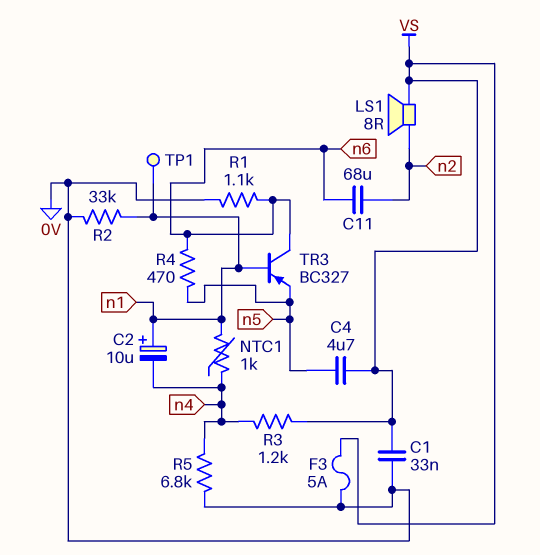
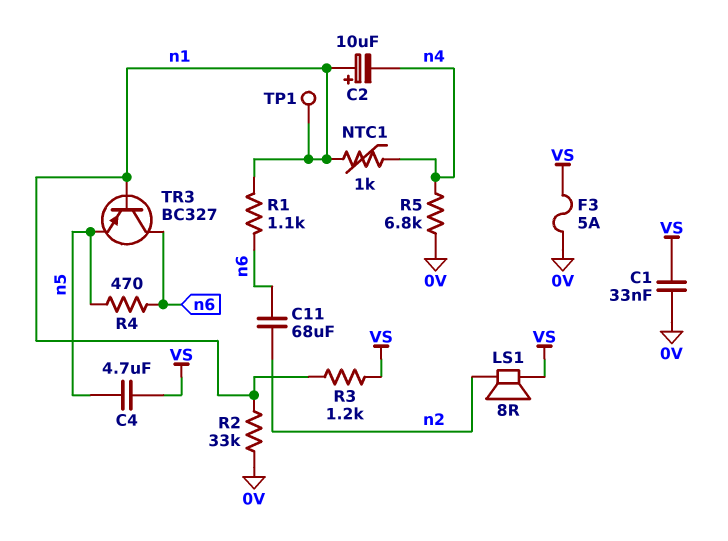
R1: 1.1k (0V, n6) -> 1.1k (n1, n6)
R3: 1.2k (VS, n4) -> 1.2k (VS, n1)

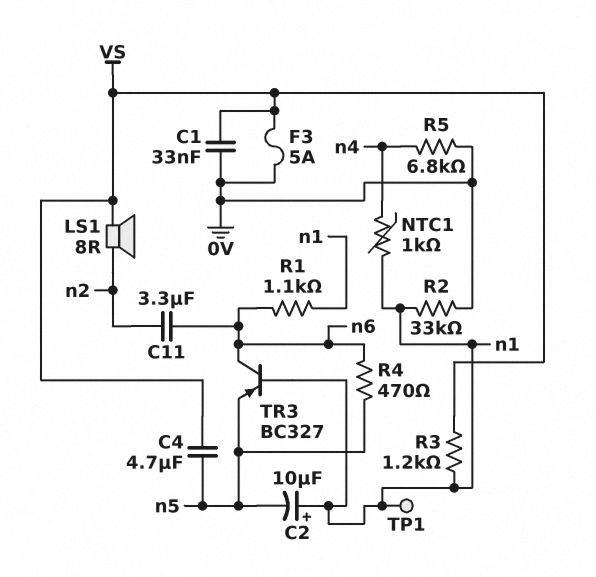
C2: 10uF (plus n1, minus n4) -> 10uF (plus n1, minus n5)
C11: 68uF (n2, n6) -> 3.3uF (n2, n6)

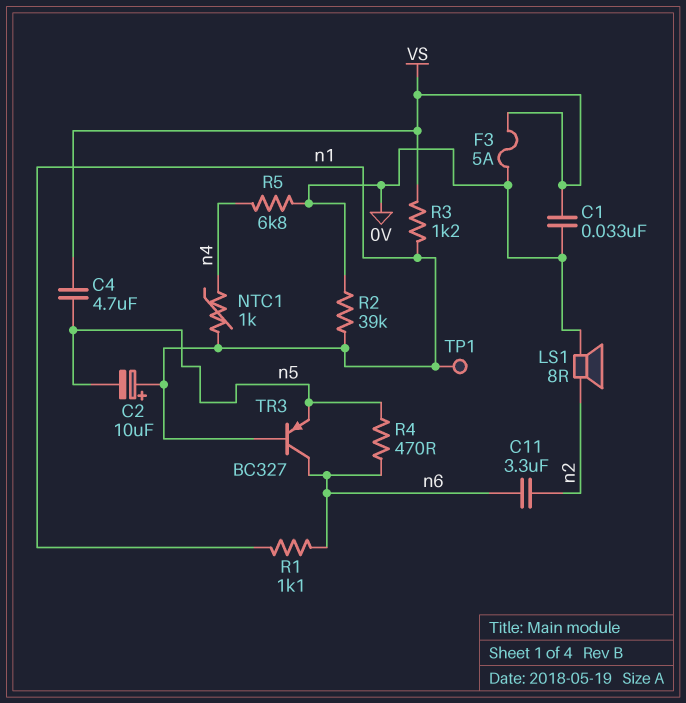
LS1: speaker 8R (VS, n2) -> speaker 8R (0V, n2)
R2: 33k (0V, n1) -> 39k (0V, n1)

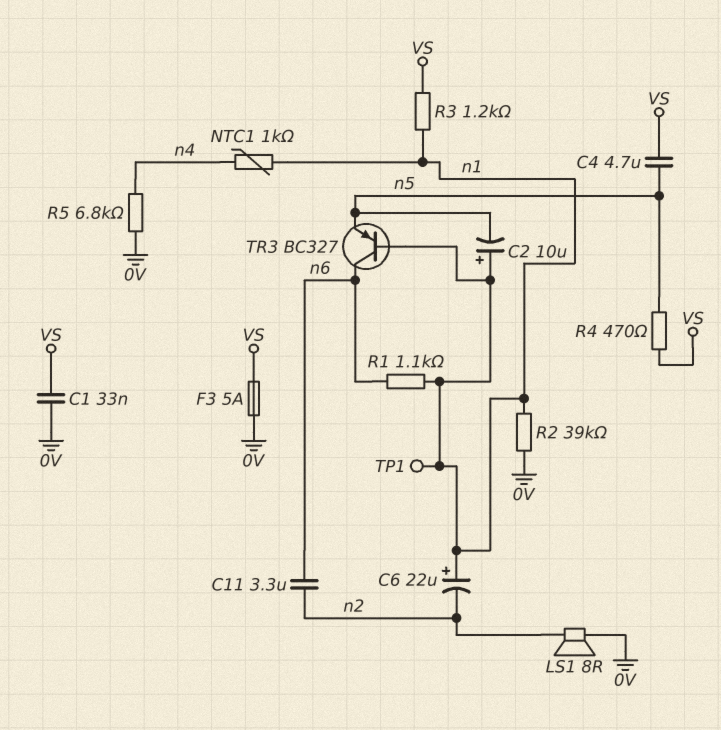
C6: none -> 22uF (plus n1, minus n2)
R4: 470 (n5, n6) -> 470 (VS, n5)

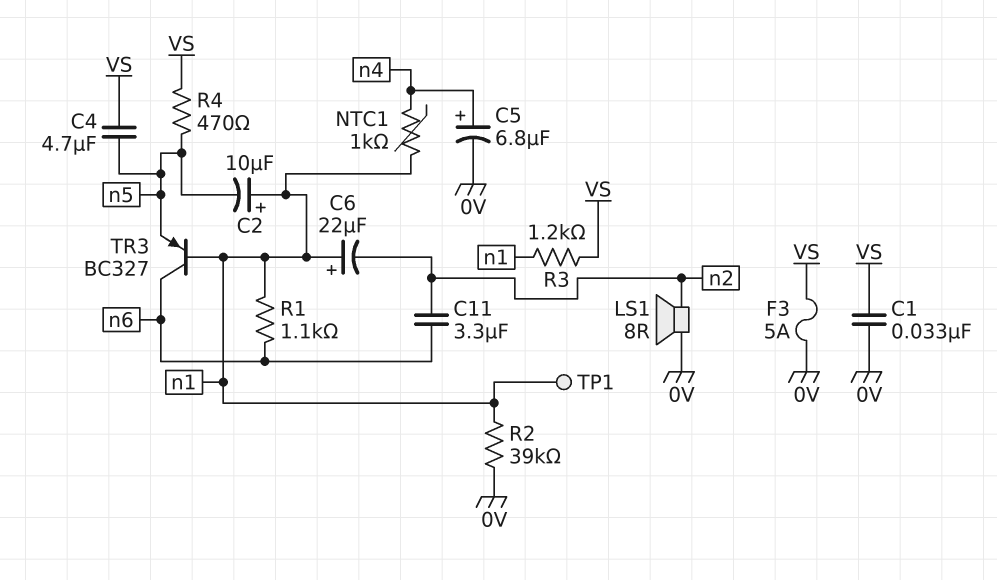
C5: none -> 6.8uF (plus n4, minus 0V)
R5: 6.8k (0V, n4) -> none

